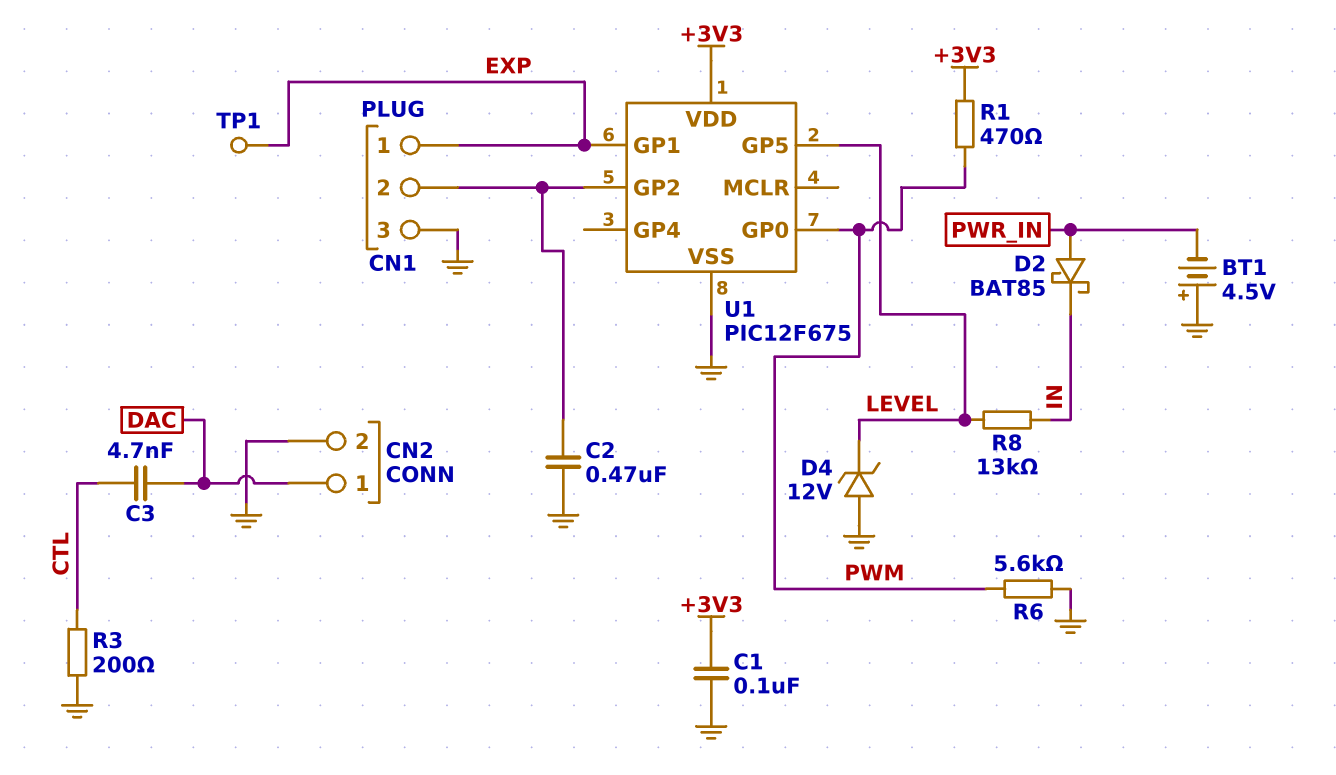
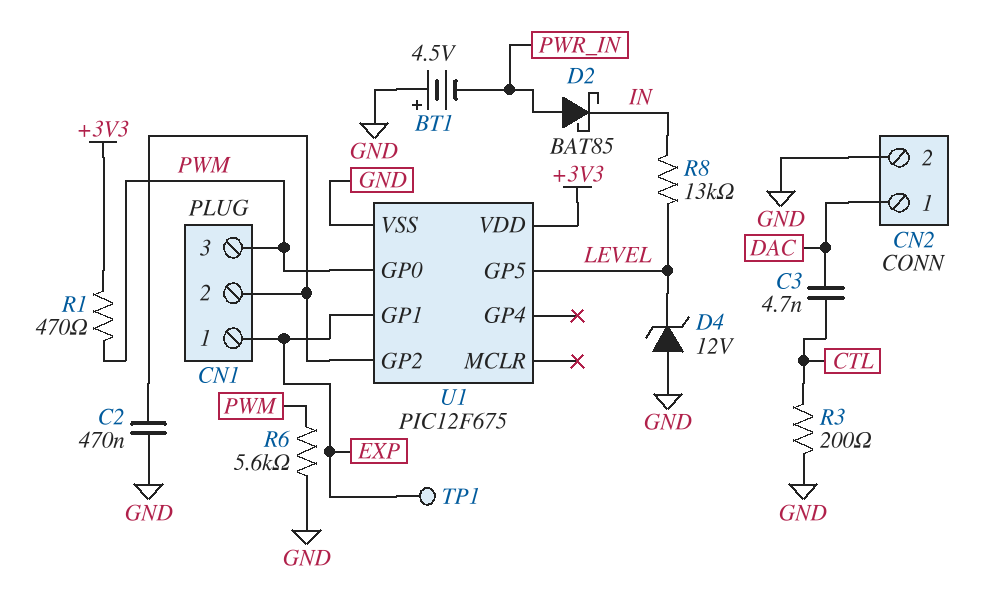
C1: 100nF (+3V3, GND) -> none
CN1 pin 3: GND -> PWM

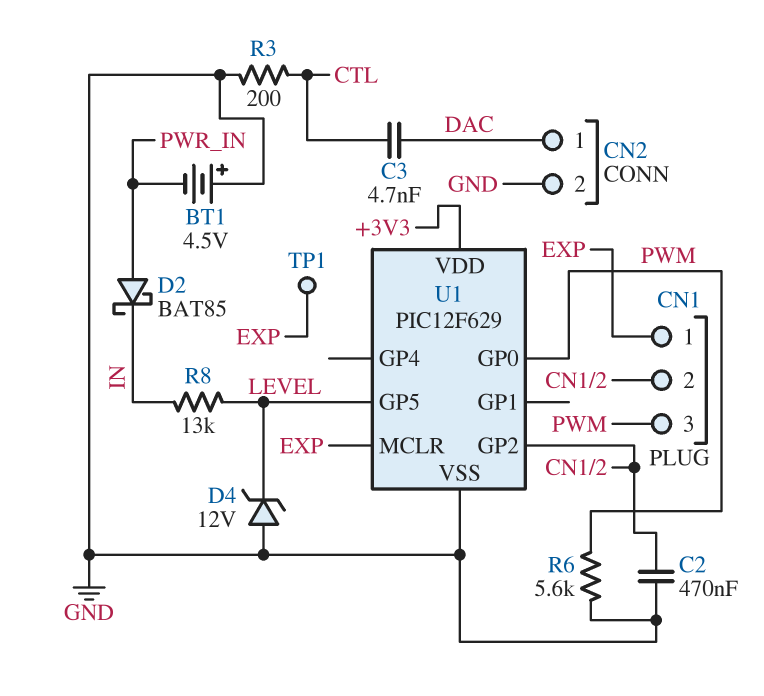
R1: 470 (+3V3, PWM) -> none
U1: PIC12F675 -> PIC12F629
U1 pin GP1: EXP -> none
U1 pin MCLR: none -> EXP

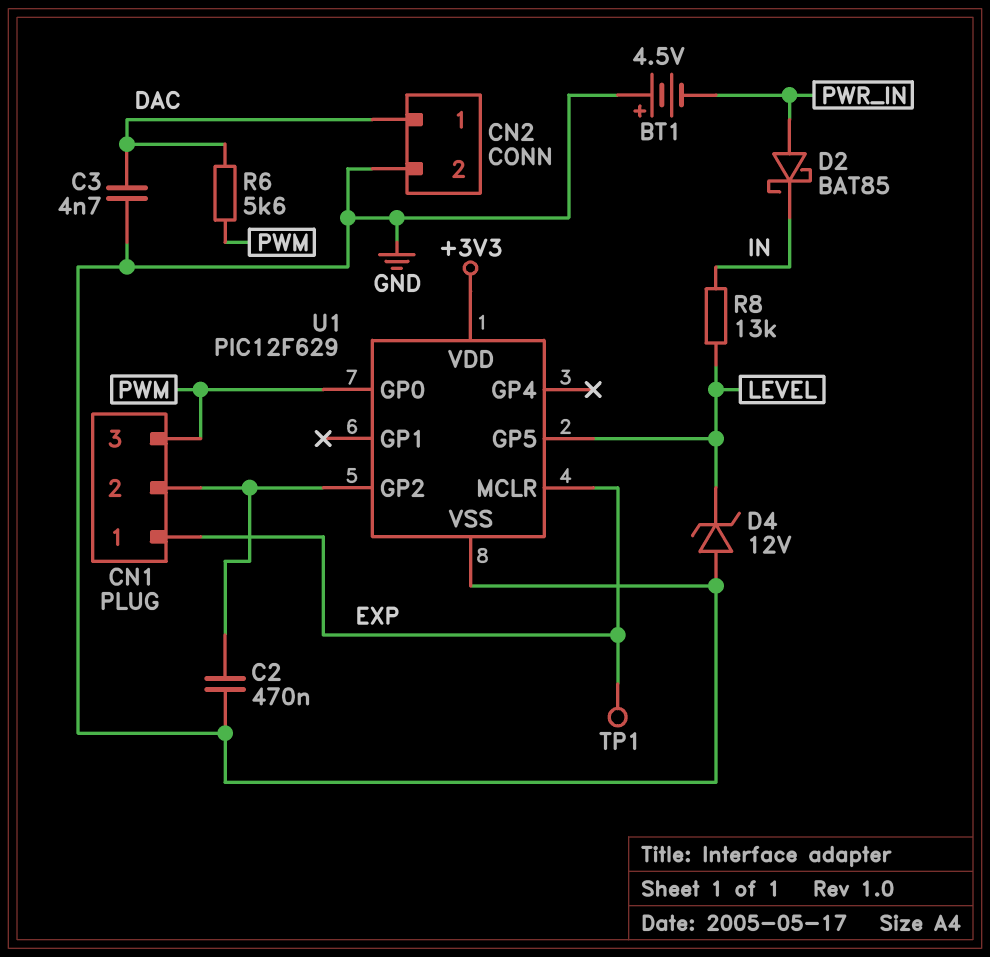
C3: 4.7nF (CTL, DAC) -> 4.7nF (DAC, GND)
R3: 200 (CTL, GND) -> none
R6: 5.6k (GND, PWM) -> 5.6k (DAC, PWM)

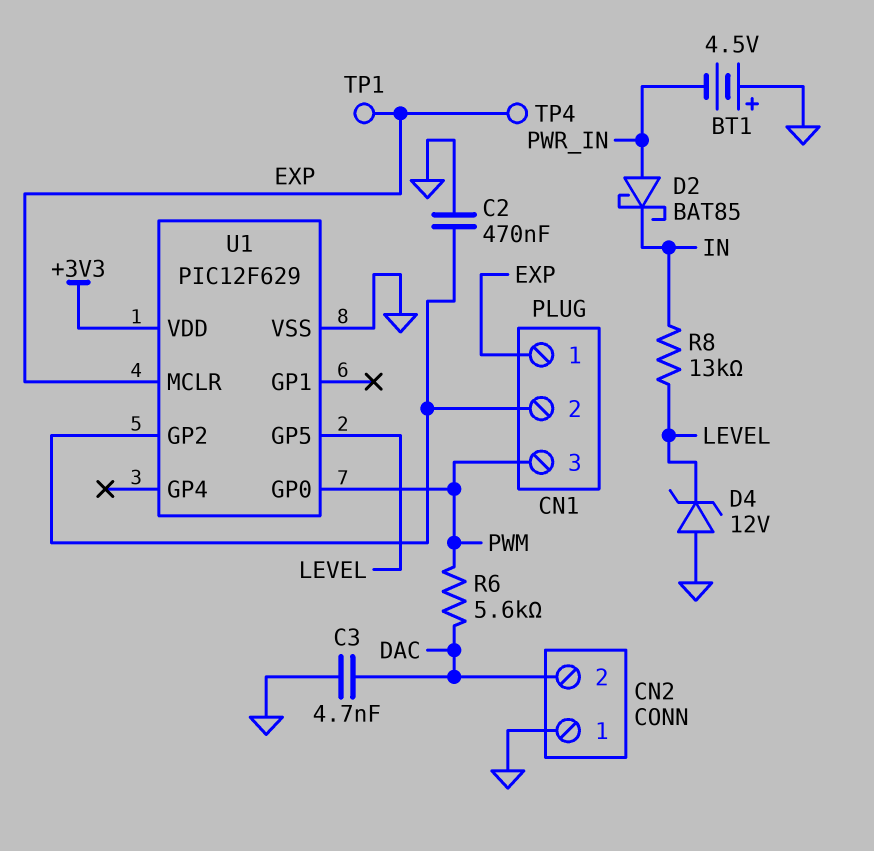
CN2 pin 1: DAC -> GND
CN2 pin 2: GND -> DAC
TP4: none -> test point (EXP)

